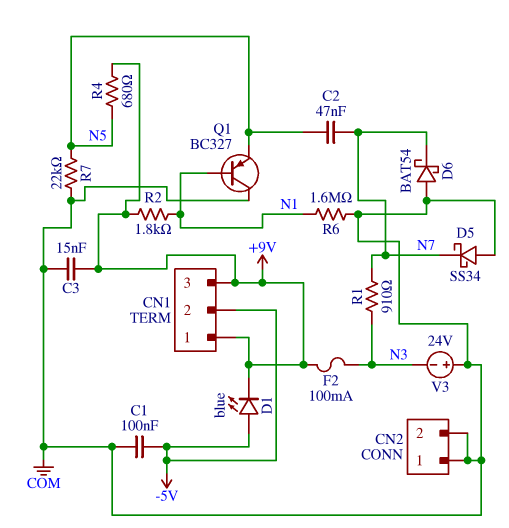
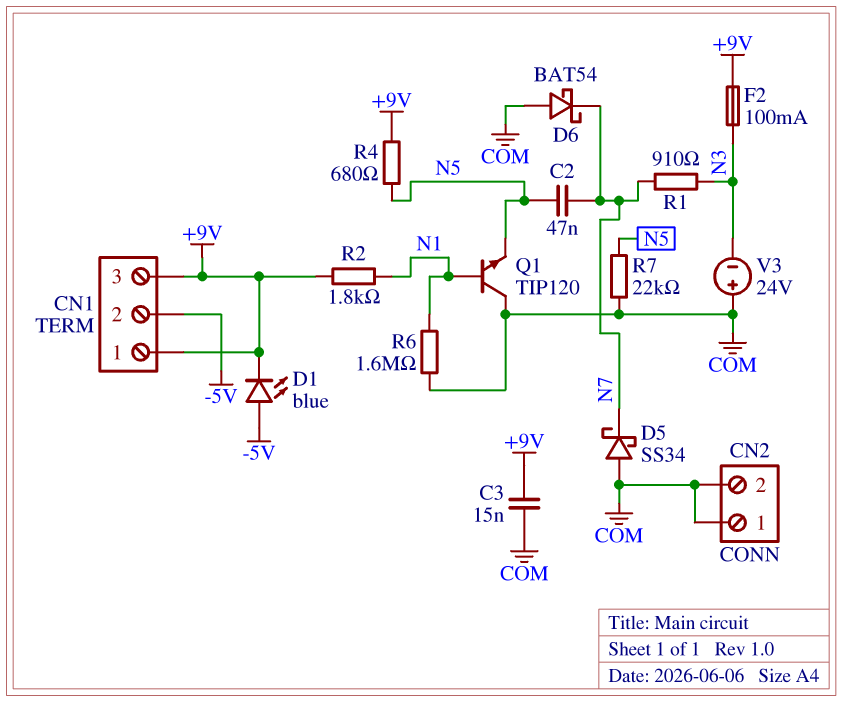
C1: 100nF (-5V, COM) -> none
Q1: PNP BC327 (B N1, C COM, E N5) -> NPN TIP120 (B N1, C COM, E N5)

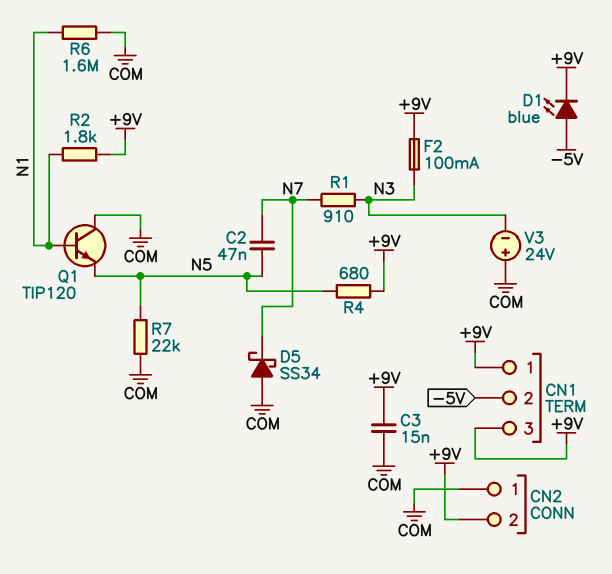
CN2 pin 2: COM -> +9V
D6: schottky BAT54 (A COM, K N7) -> none

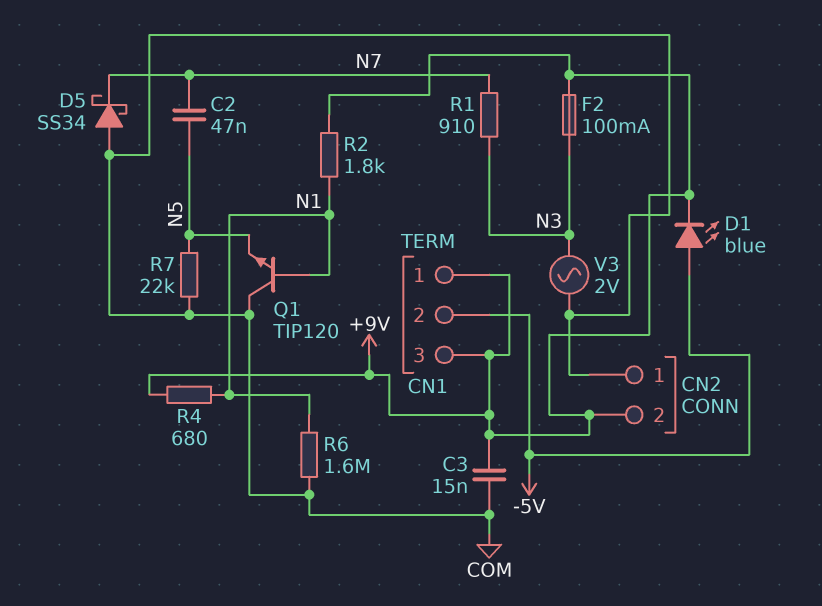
R4: 680 (+9V, N5) -> 680 (+9V, N1)
V3: 24V (plus COM, minus N3) -> AC 2V (COM, N3)

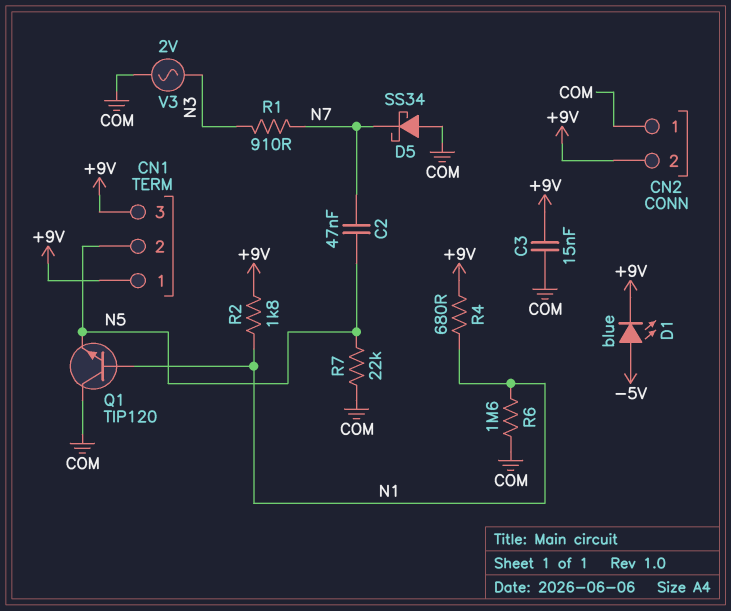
CN1 pin 2: -5V -> N5
F2: 100mA (+9V, N3) -> none

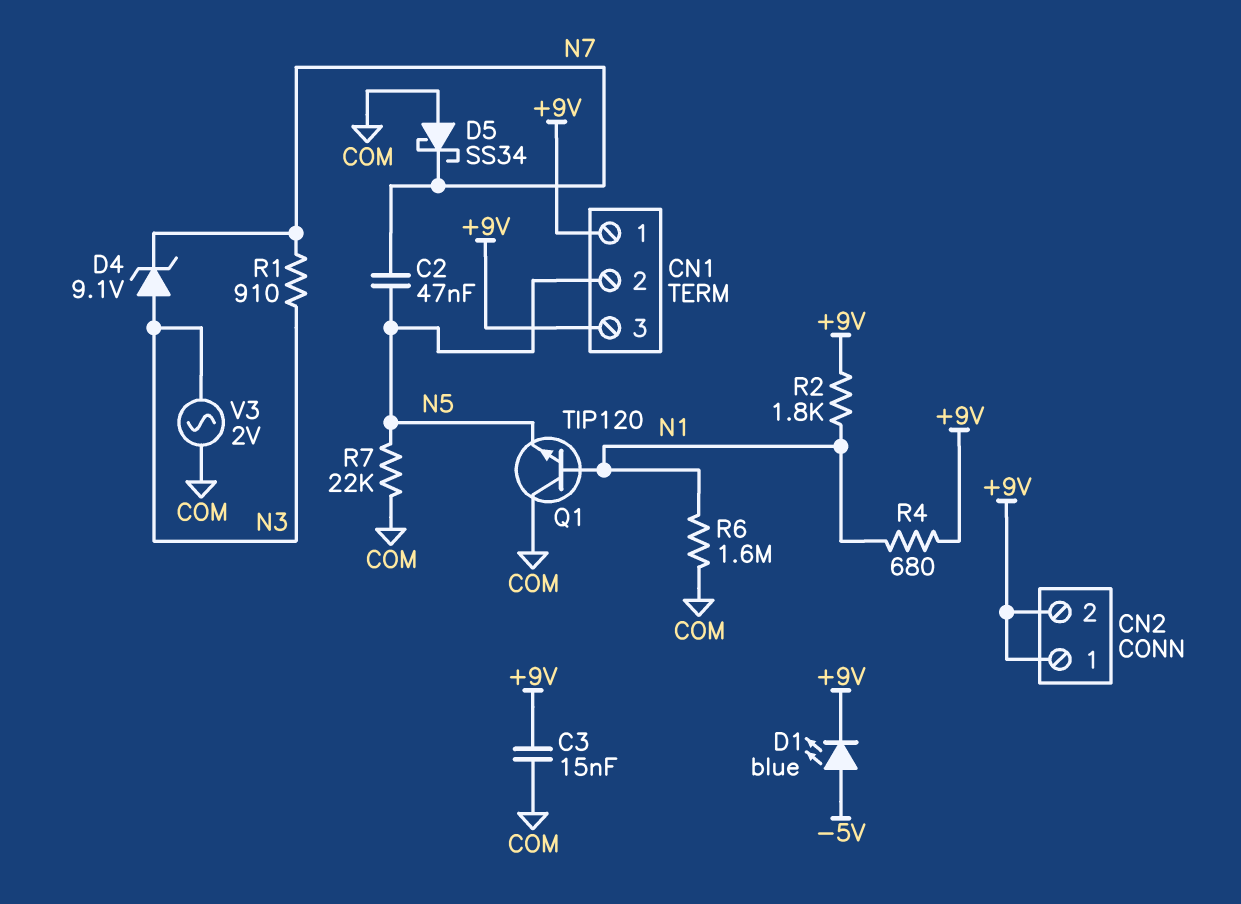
CN2 pin 1: COM -> +9V
D4: none -> zener 9.1V (A N3, K N7)

